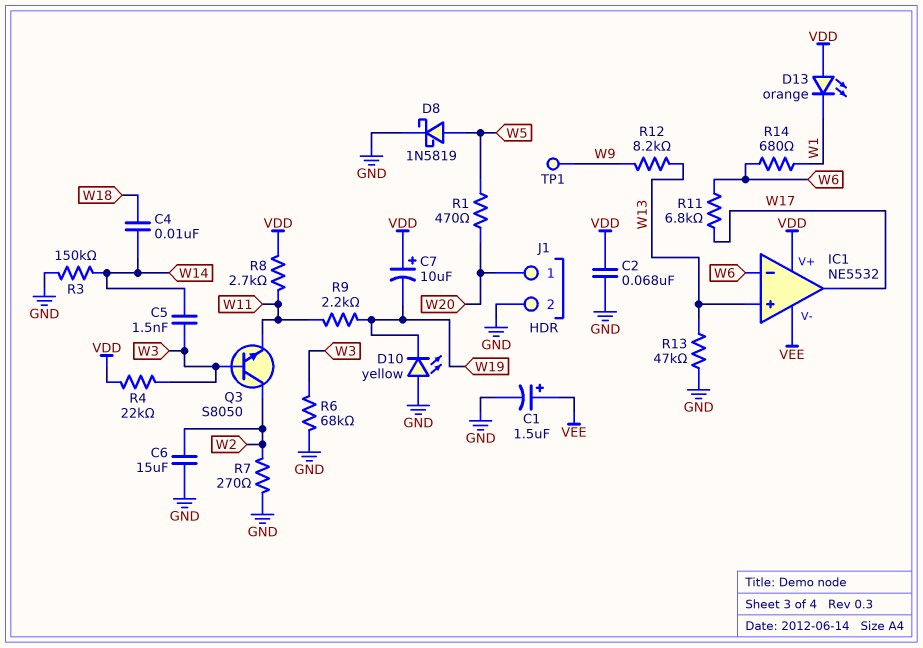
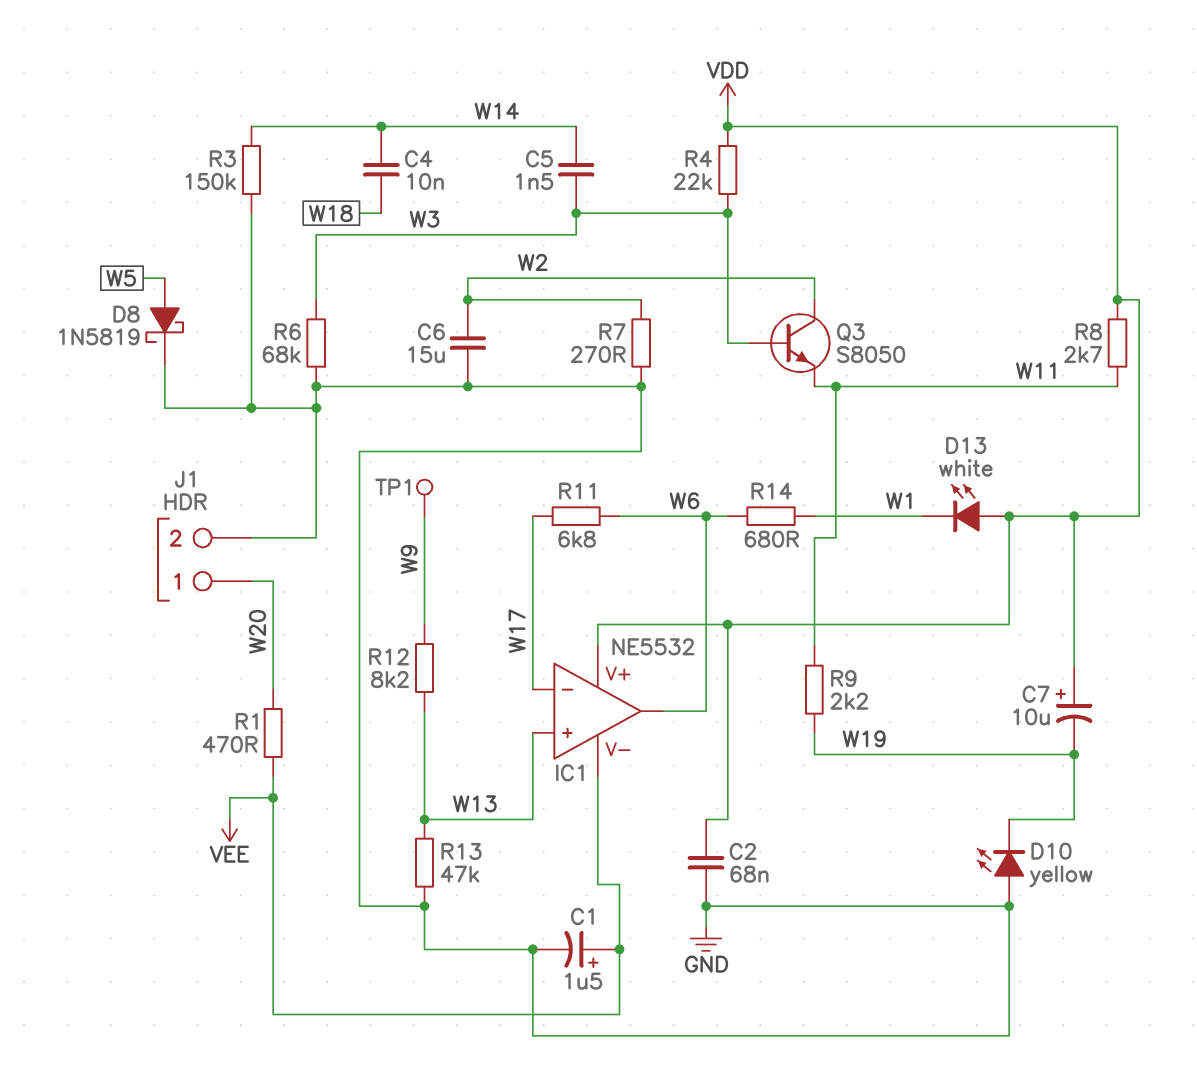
D13: LED orange (A VDD, K W1) -> LED white (A VDD, K W1)
IC1 pin in-: W6 -> W17
IC1 pin out: W17 -> W6
R1: 470 (W5, W20) -> 470 (VEE, W20)

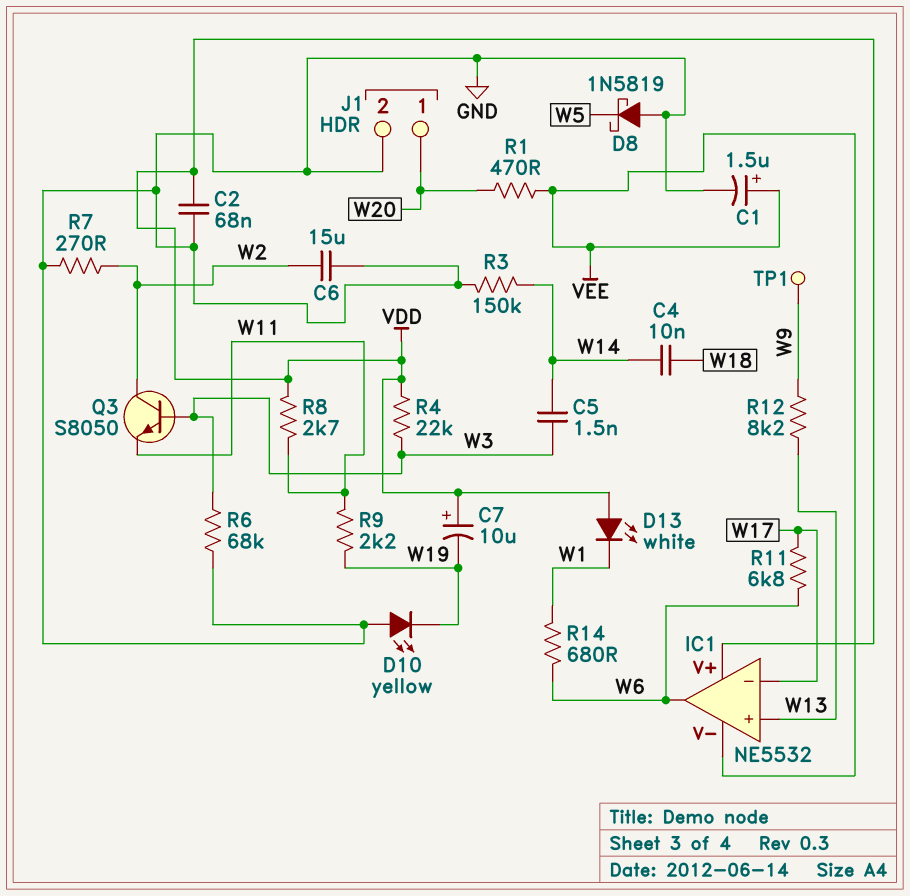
D8: schottky 1N5819 (A W5, K GND) -> schottky 1N5819 (A GND, K W5)
R13: 47k (GND, W13) -> none

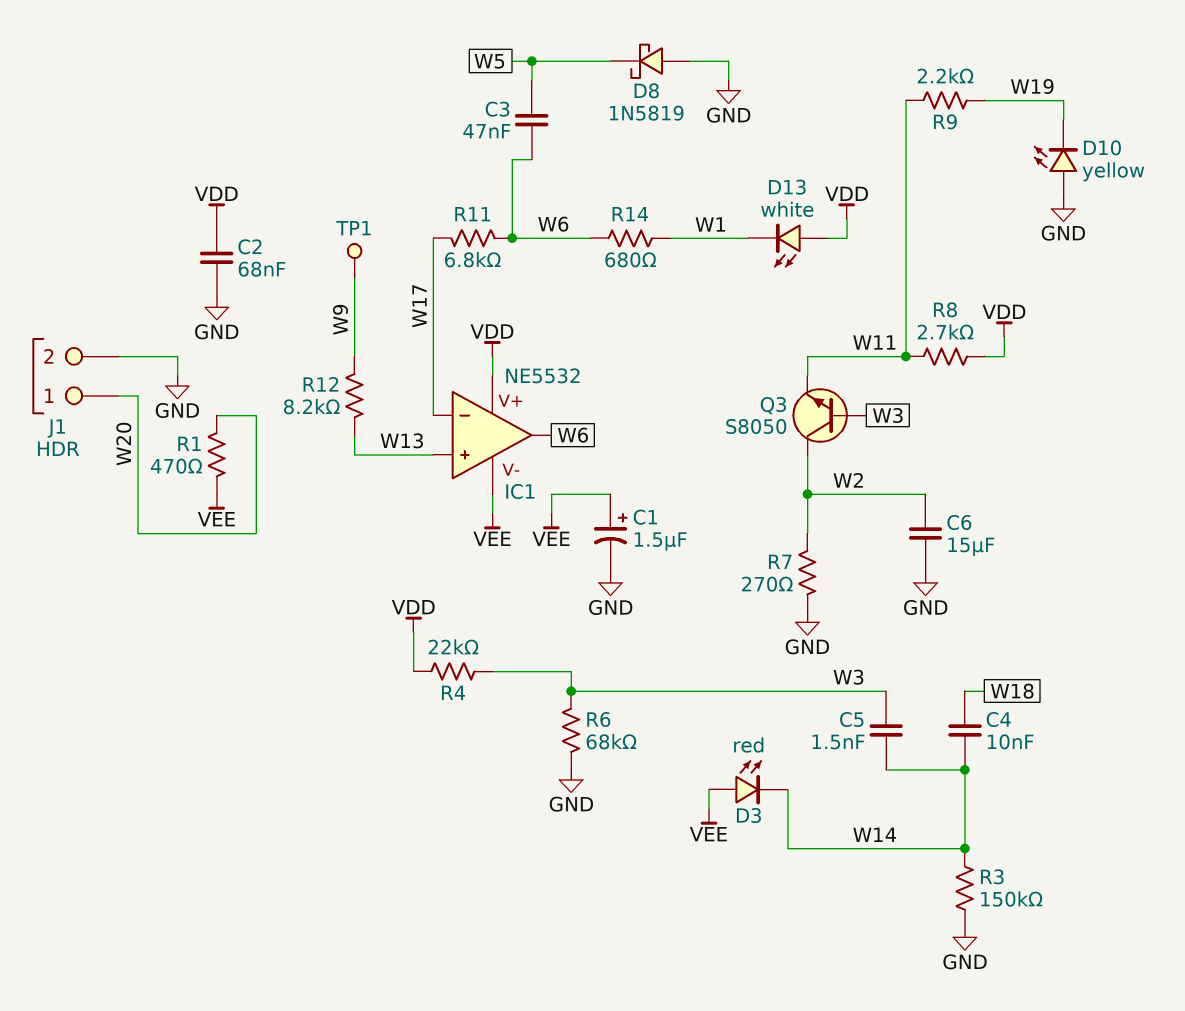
C3: none -> 47nF (W5, W6)
C7: 10uF (plus VDD, minus W19) -> none
D3: none -> LED red (A VEE, K W14)

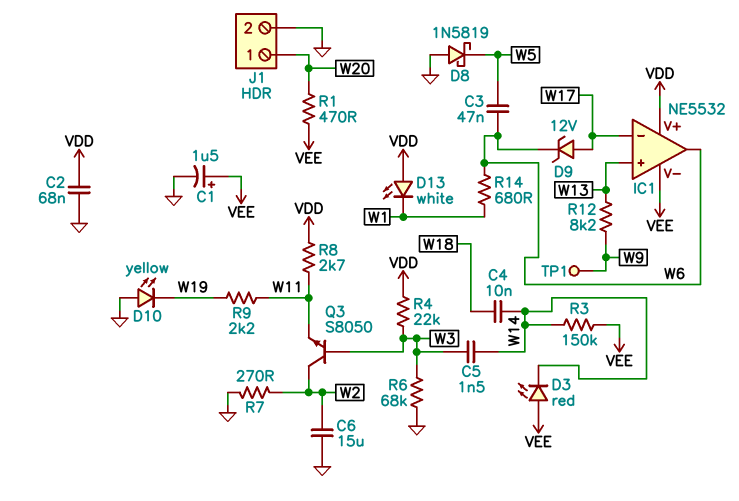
D9: none -> zener 12V (A W17, K W6)
R3: 150k (GND, W14) -> 150k (VEE, W14)
R11: 6.8k (W6, W17) -> none

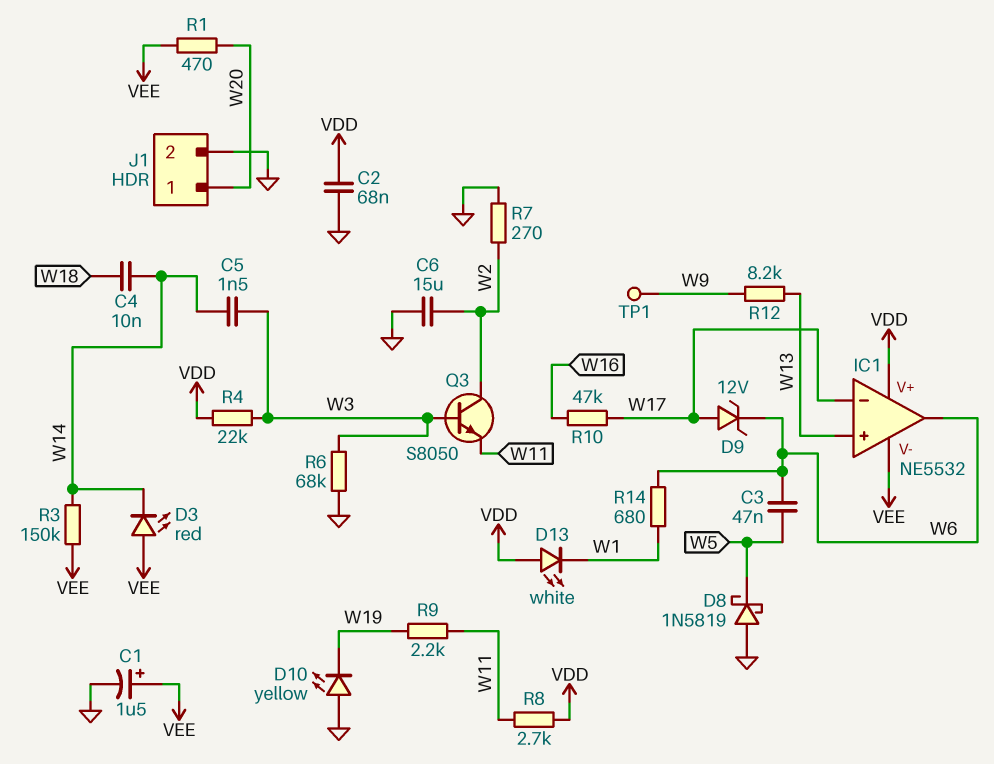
R10: none -> 47k (W16, W17)

